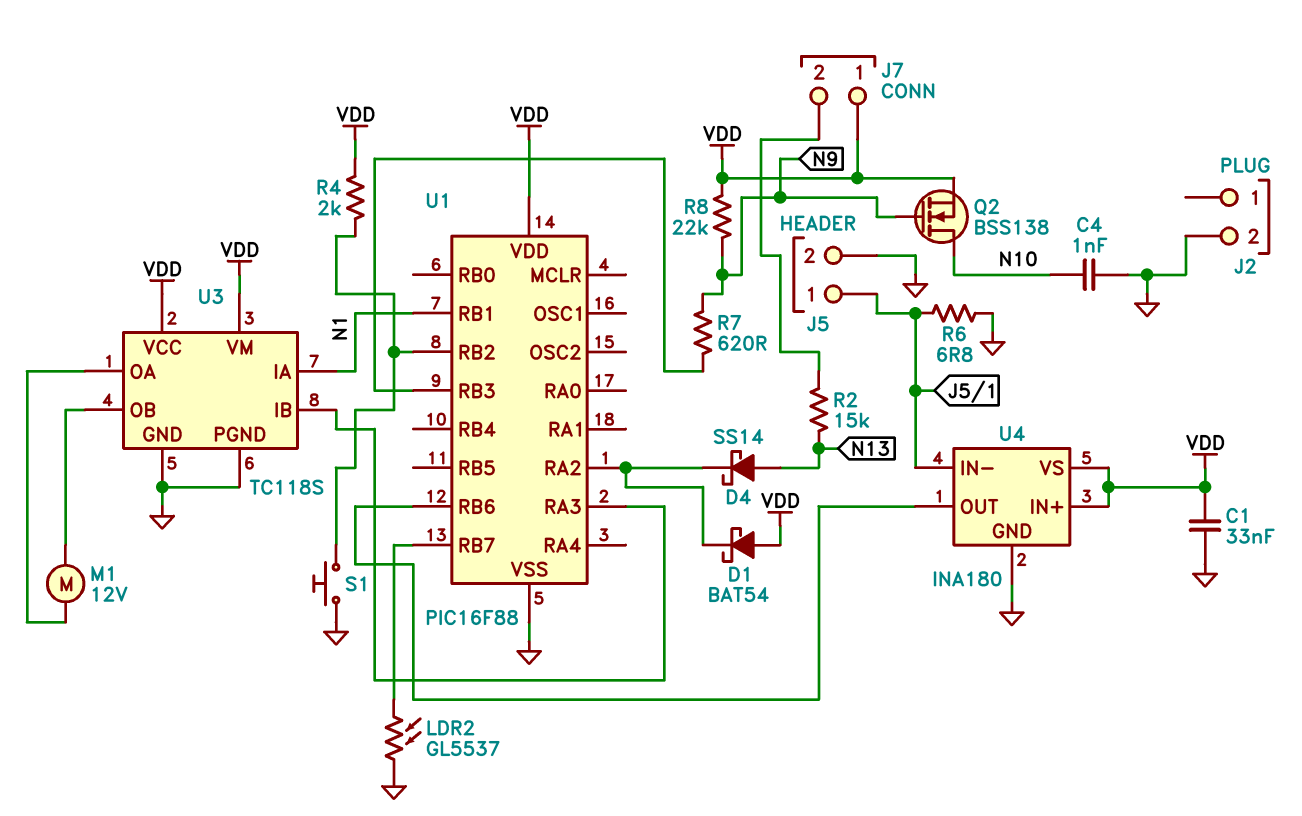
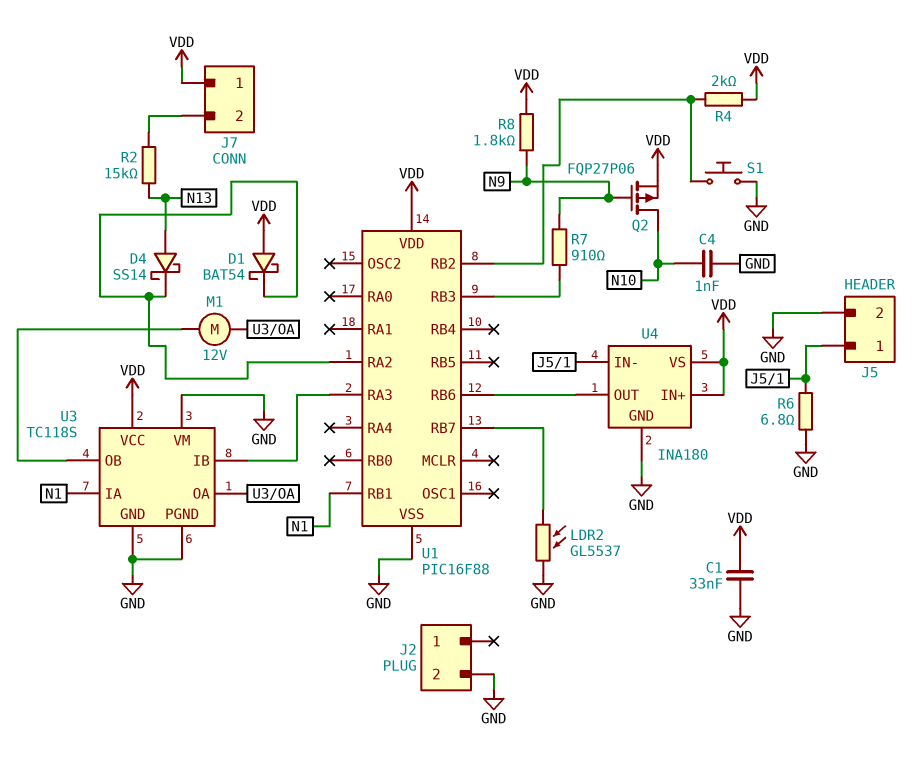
Q2: NMOS BSS138 (G N9, D N10, S VDD) -> PMOS FQP27P06 (G N9, D N10, S VDD)
R7: 620 (N9, U1/RB3) -> 910 (N9, U1/RB3)
R8: 22k (N9, VDD) -> 1.8k (N9, VDD)
U3 pin VM: VDD -> GND

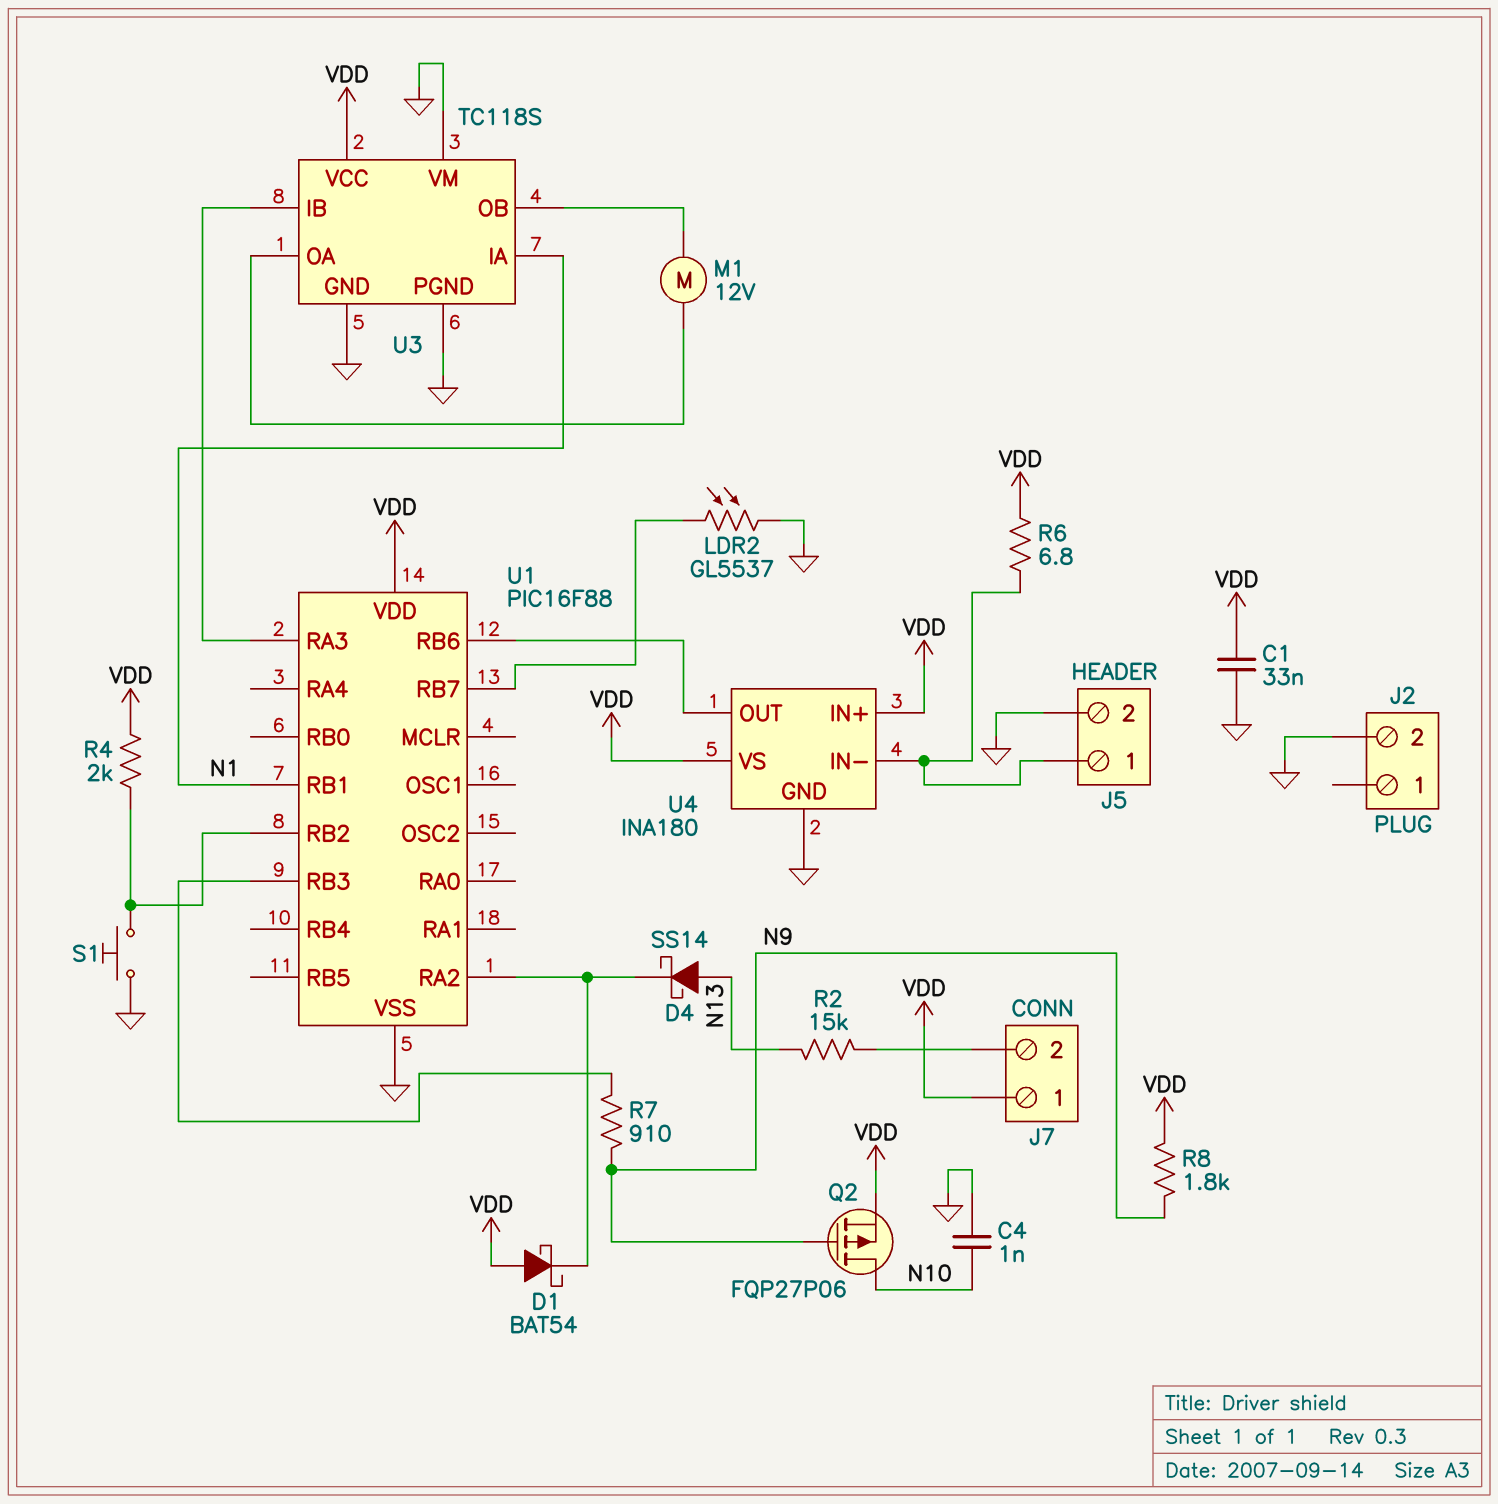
R6: 6.8 (GND, J5/1) -> 6.8 (J5/1, VDD)

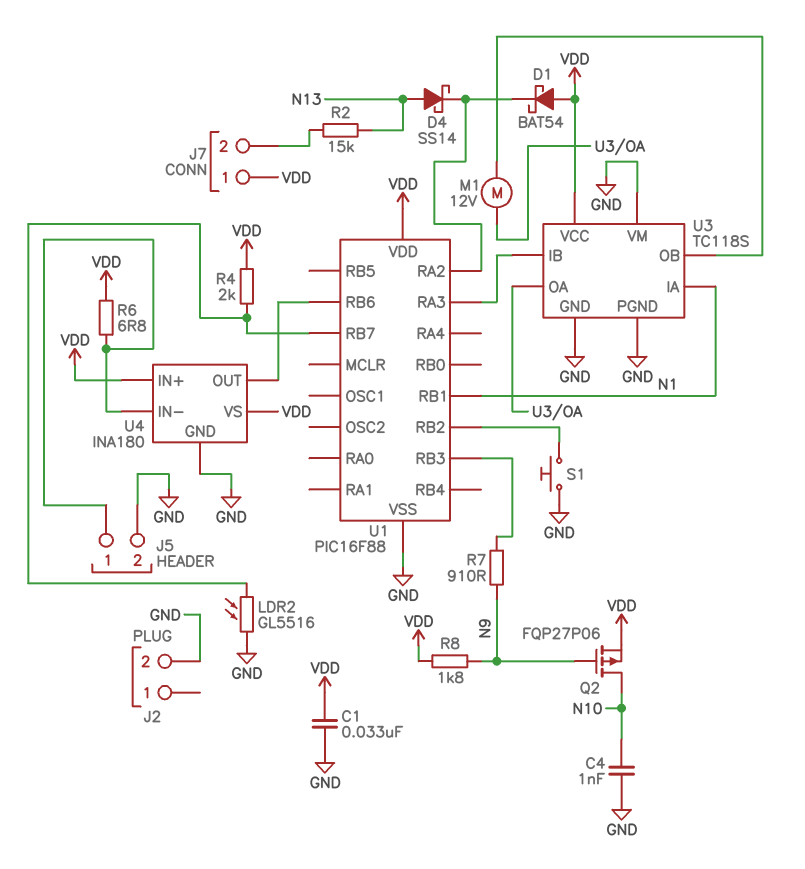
LDR2: GL5537 (GND, U1/RB7) -> GL5516 (GND, U1/RB7)
R4: 2k (U1/RB2, VDD) -> 2k (U1/RB7, VDD)

